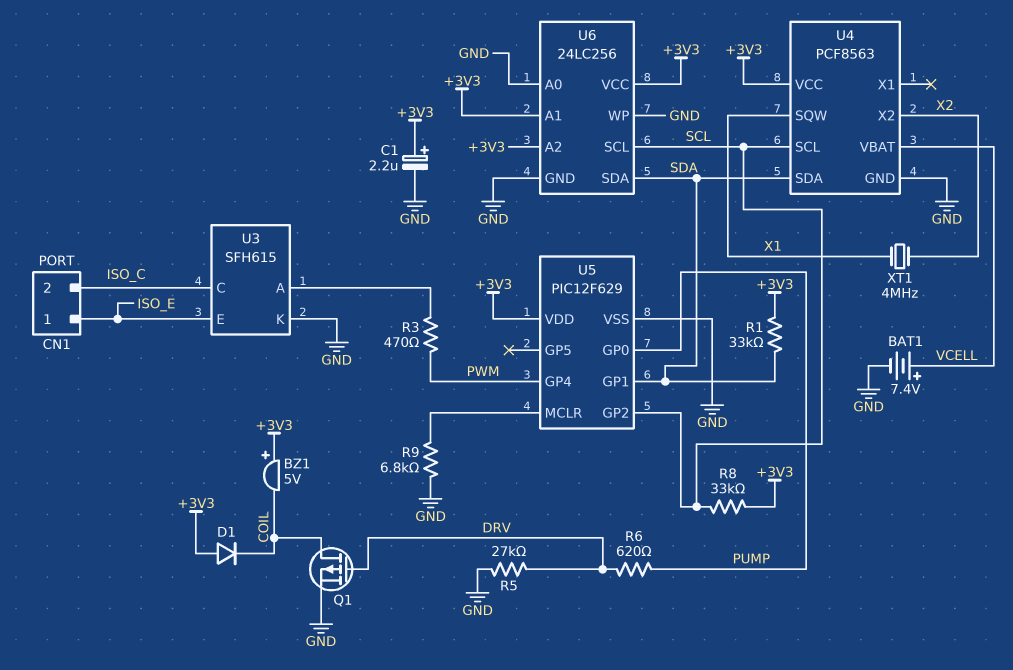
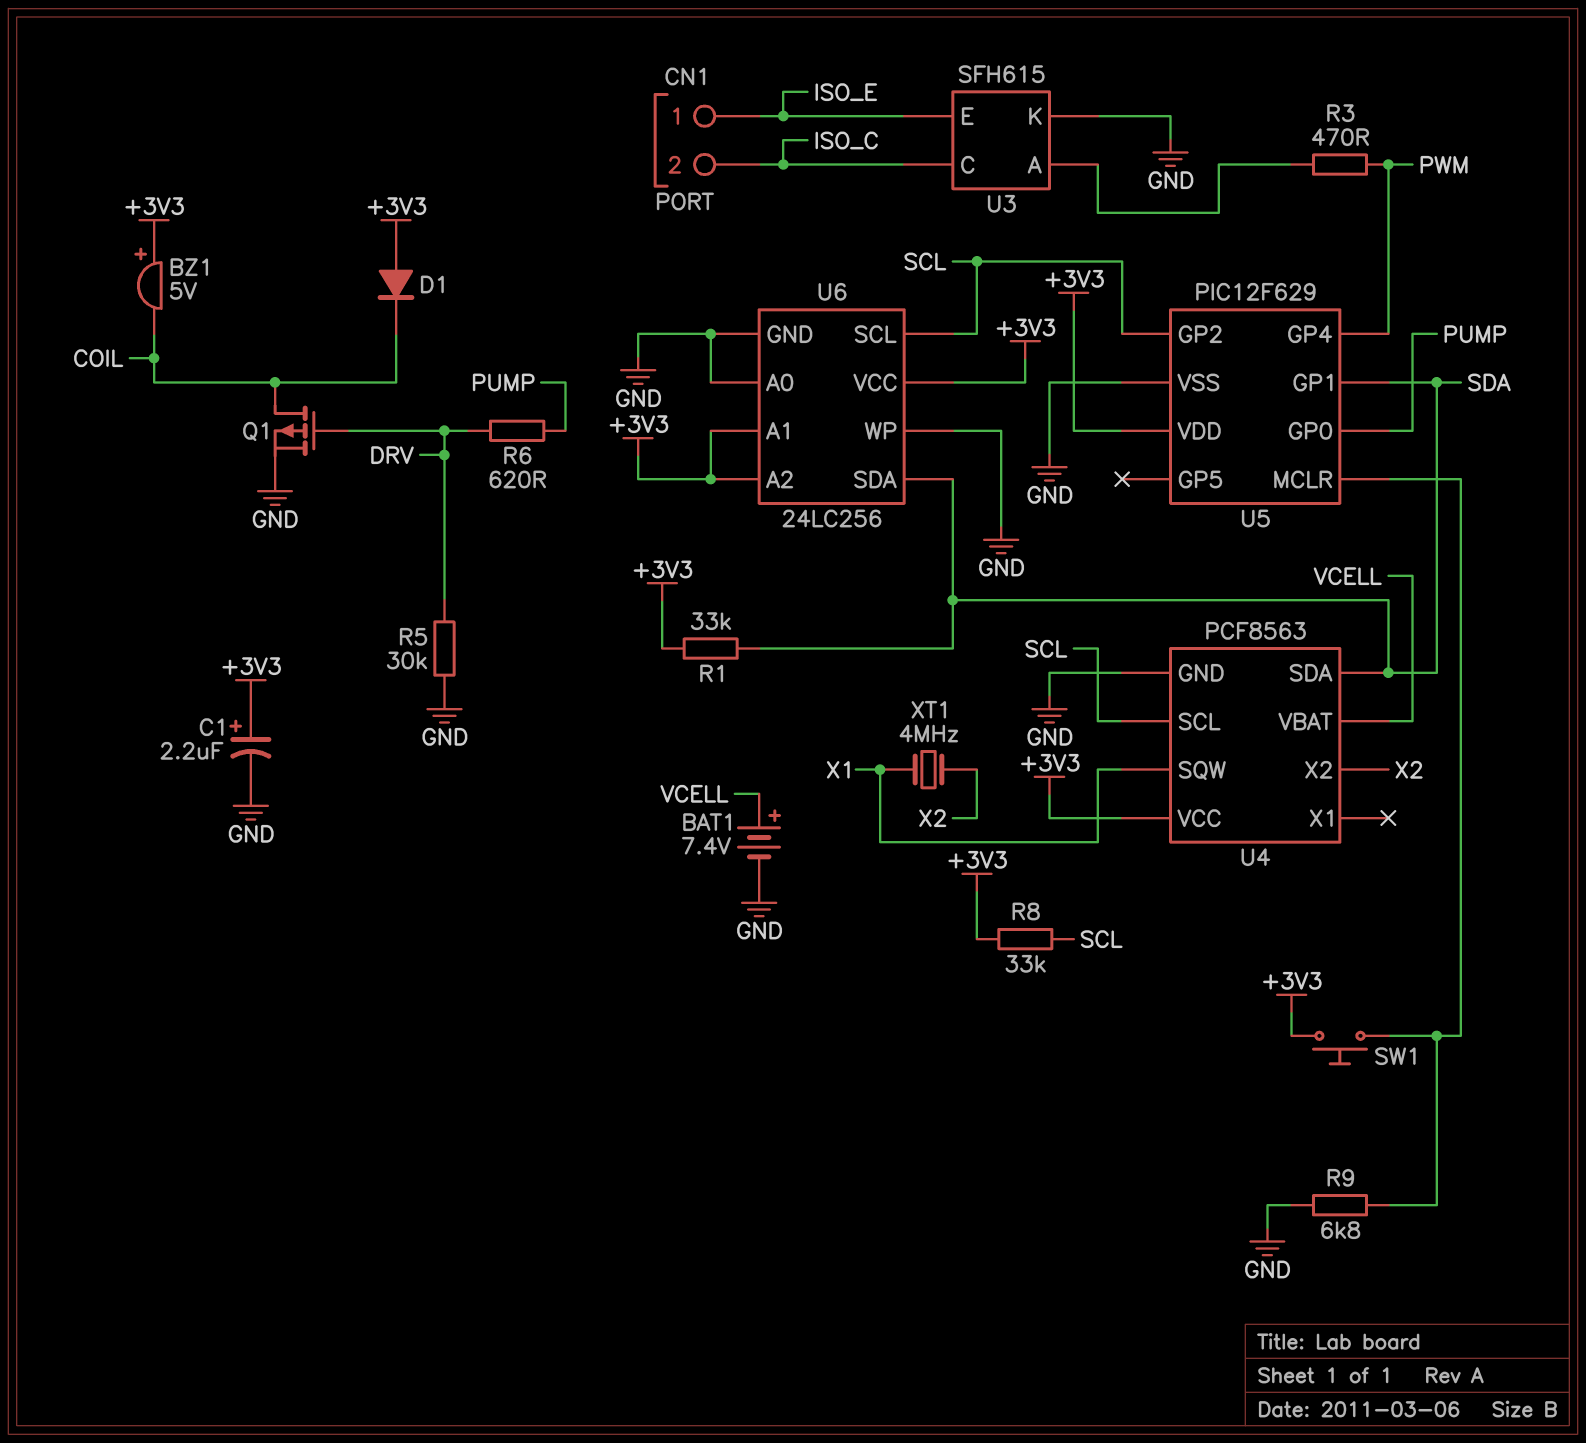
R5: 27k (DRV, GND) -> 30k (DRV, GND)
SW1: none -> button (+3V3, U5/MCLR)

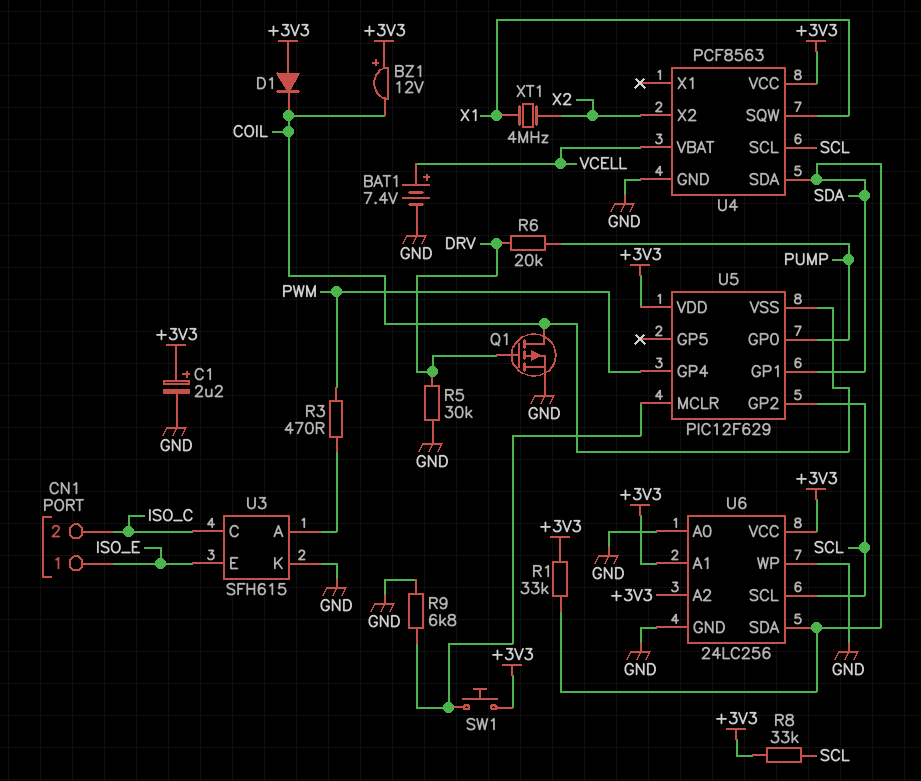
BZ1: buzzer 5V (plus +3V3, minus COIL) -> buzzer 12V (plus +3V3, minus COIL)
R6: 620 (DRV, PUMP) -> 20k (DRV, PUMP)
U5 pin VSS: GND -> COIL

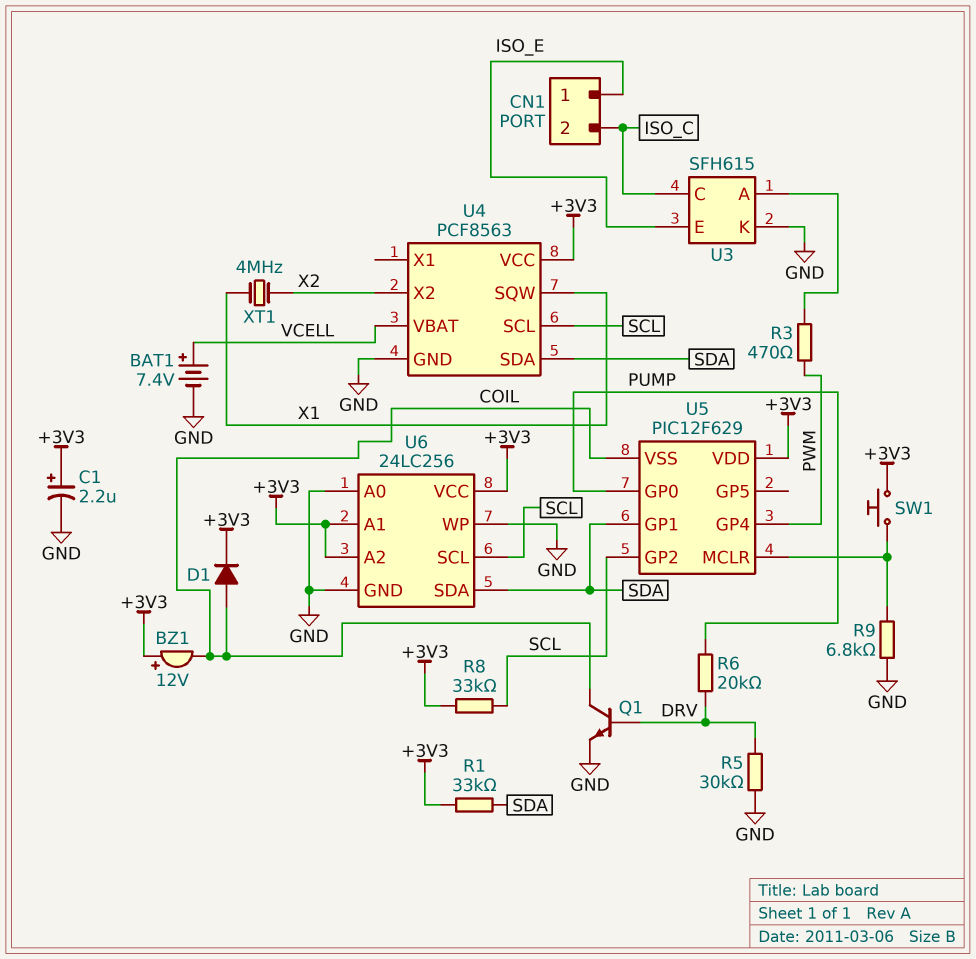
D1: diode (A +3V3, K COIL) -> diode (A COIL, K +3V3)
Q1: PMOS (G DRV, D COIL, S GND) -> NPN (B DRV, C COIL, E GND)

